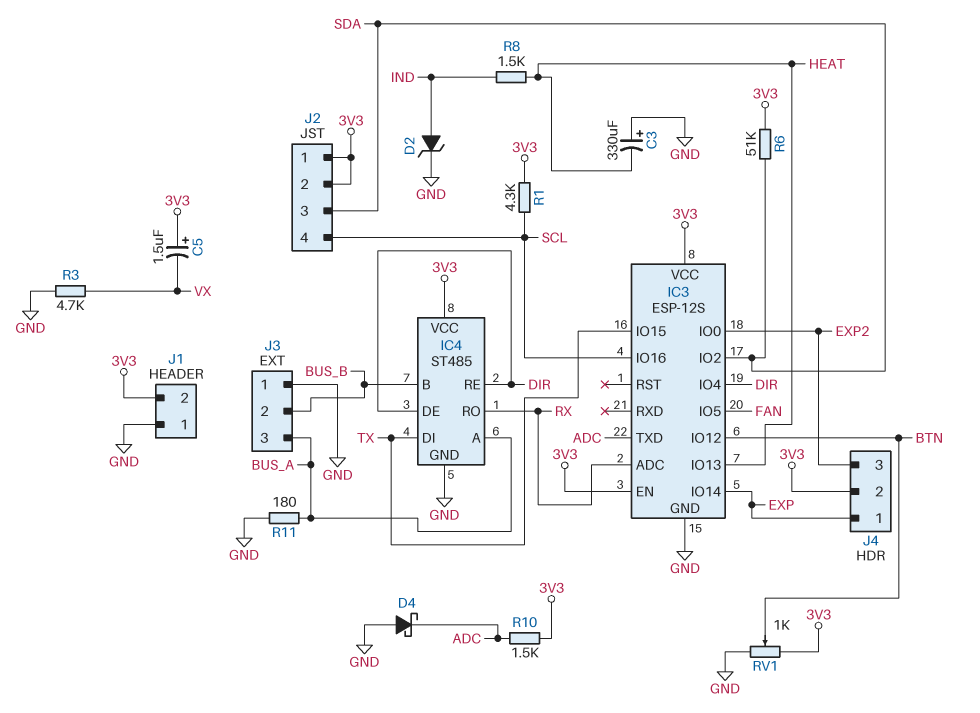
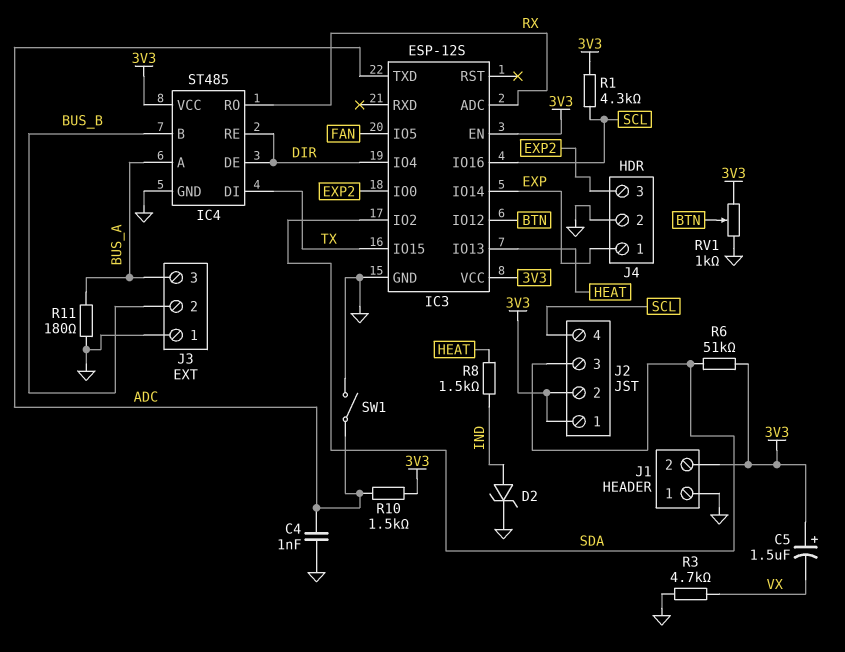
C3: 330uF (plus GND, minus HEAT) -> none
C4: none -> 1nF (ADC, GND)
D4: schottky (A GND, K ADC) -> none
J4 pin 2: 3V3 -> GND
SW1: none -> switch (ADC, GND)

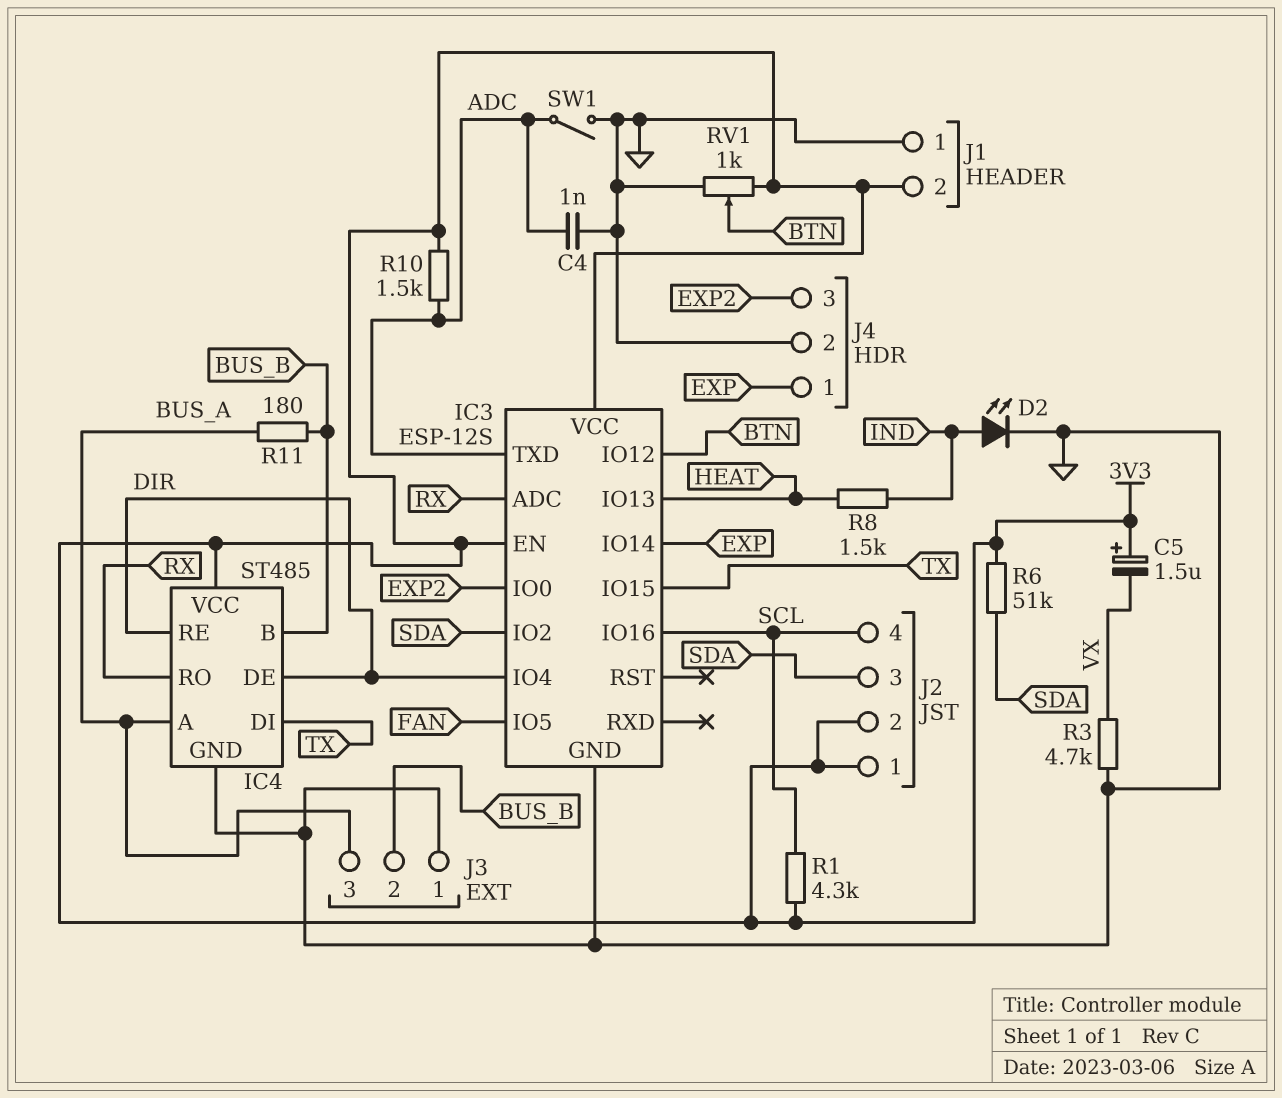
D2: zener (A IND, K GND) -> LED (A IND, K GND)
R11: 180 (BUS_A, GND) -> 180 (BUS_A, BUS_B)

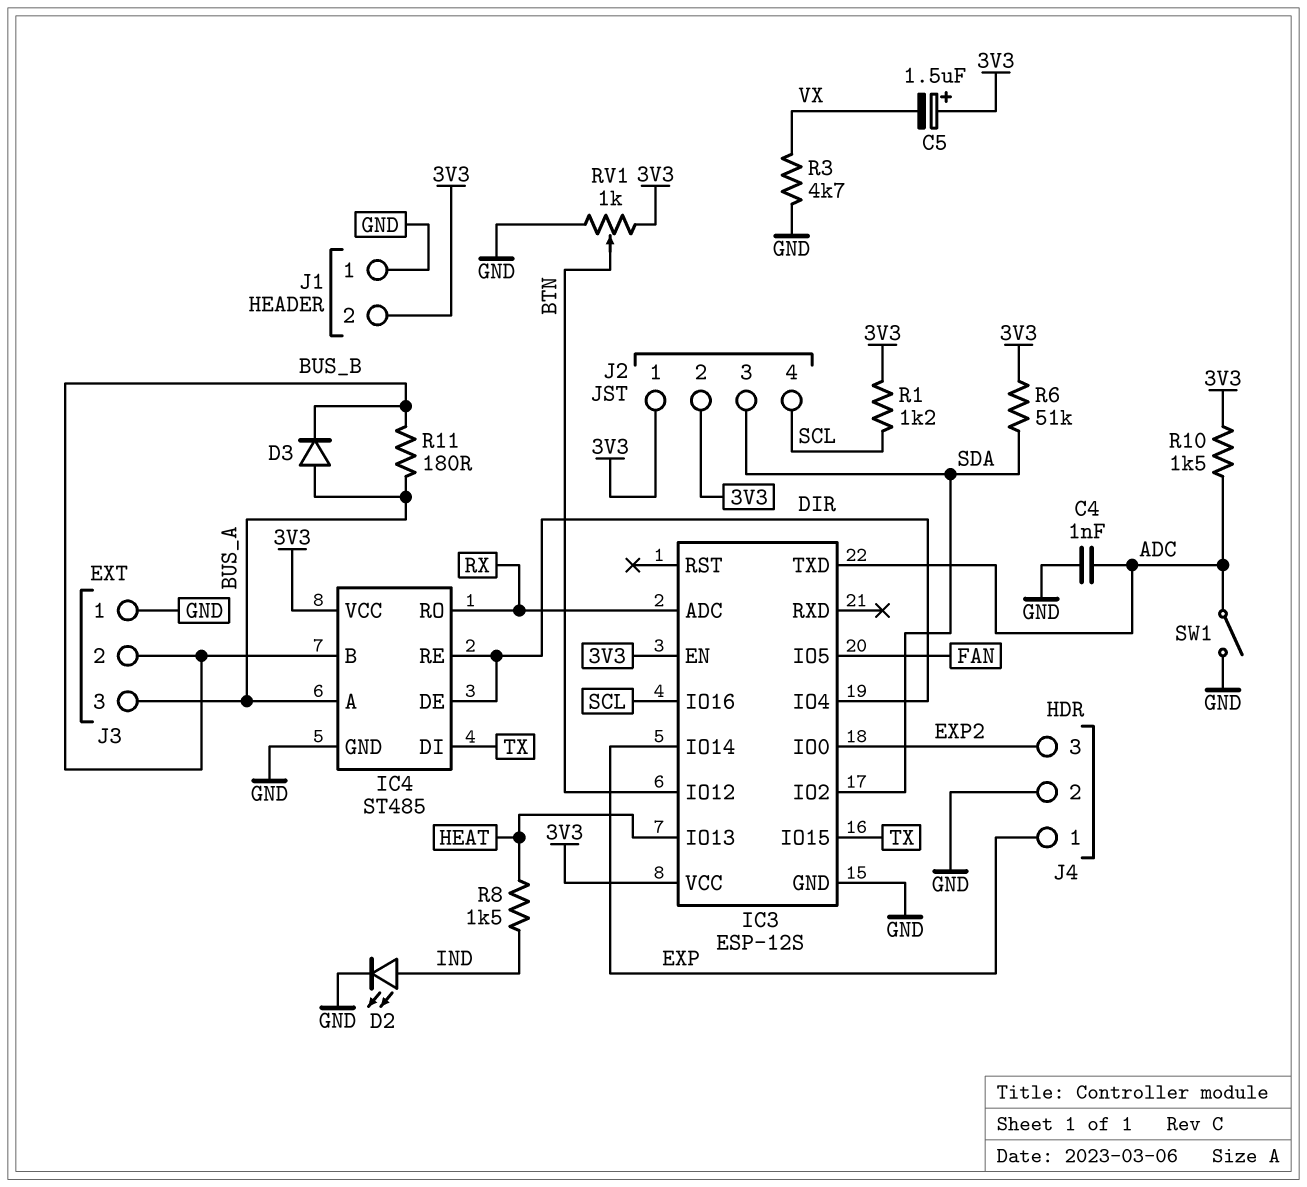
D3: none -> diode (A BUS_A, K BUS_B)
R1: 4.3k (3V3, SCL) -> 1.2k (3V3, SCL)

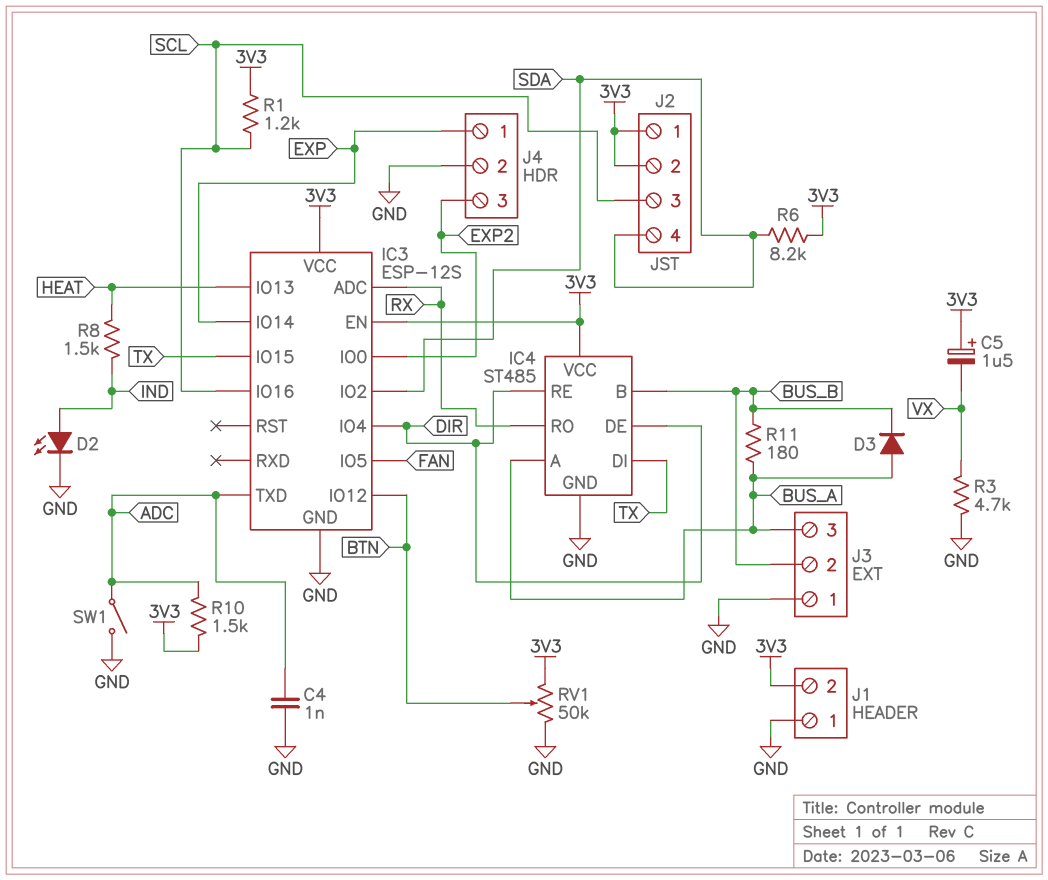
J2 pin 3: SDA -> SCL
J2 pin 4: SCL -> SDA
R6: 51k (3V3, SDA) -> 8.2k (3V3, SDA)
RV1: 1k (3V3, GND, wiper BTN) -> 50k (3V3, GND, wiper BTN)

